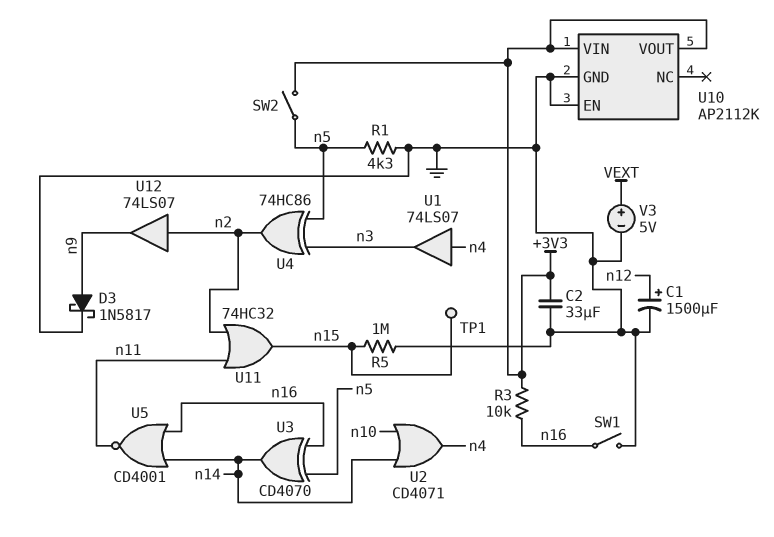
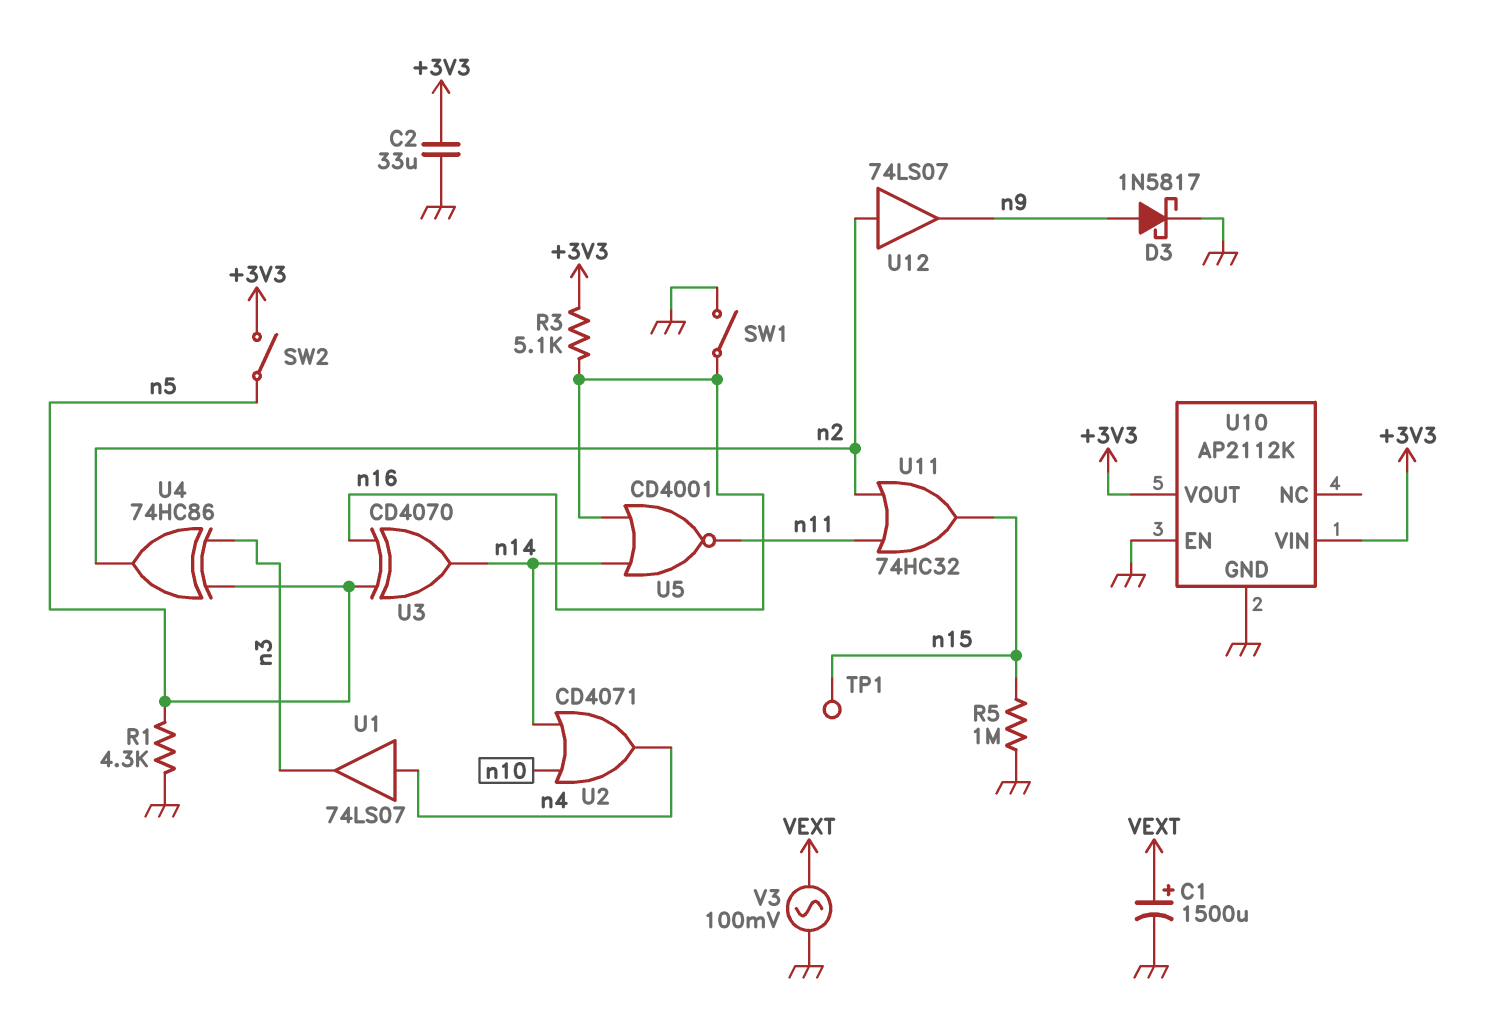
C1: 1500uF (plus n12, minus GND) -> 1500uF (plus VEXT, minus GND)
R3: 10k (+3V3, n16) -> 5.1k (+3V3, n16)
V3: 5V (plus VEXT, minus GND) -> AC 100mV (GND, VEXT)

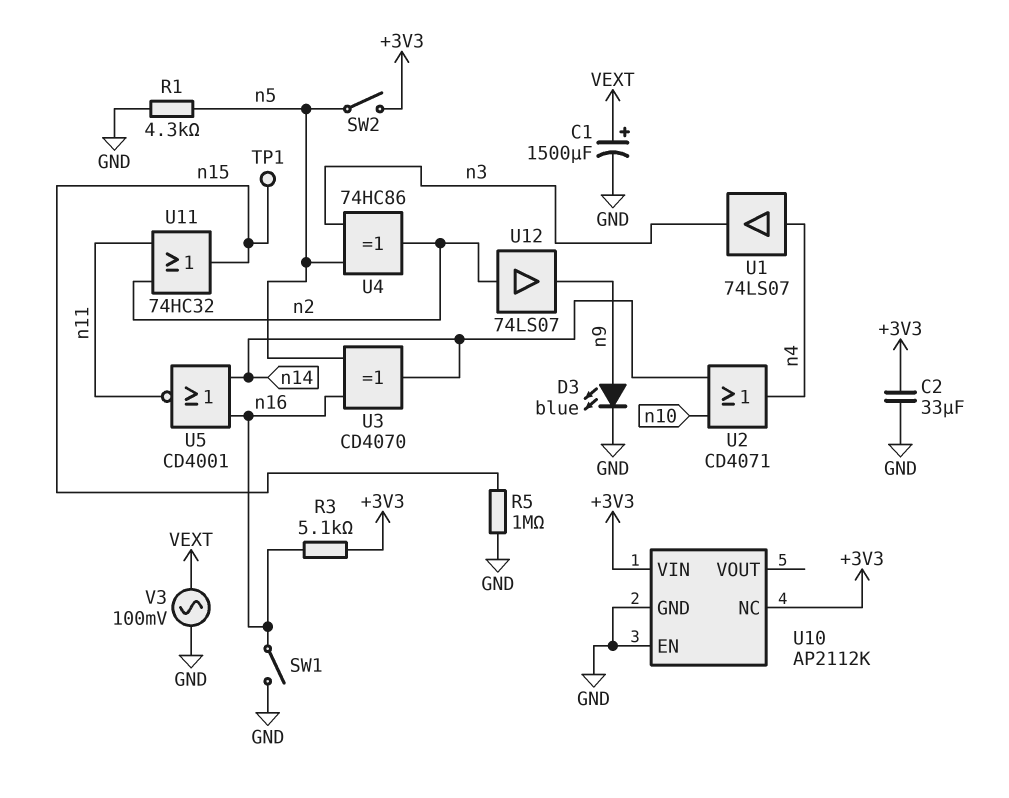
D3: schottky 1N5817 (A n9, K GND) -> LED blue (A n9, K GND)
U10 pin NC: none -> +3V3
U10 pin VOUT: +3V3 -> none

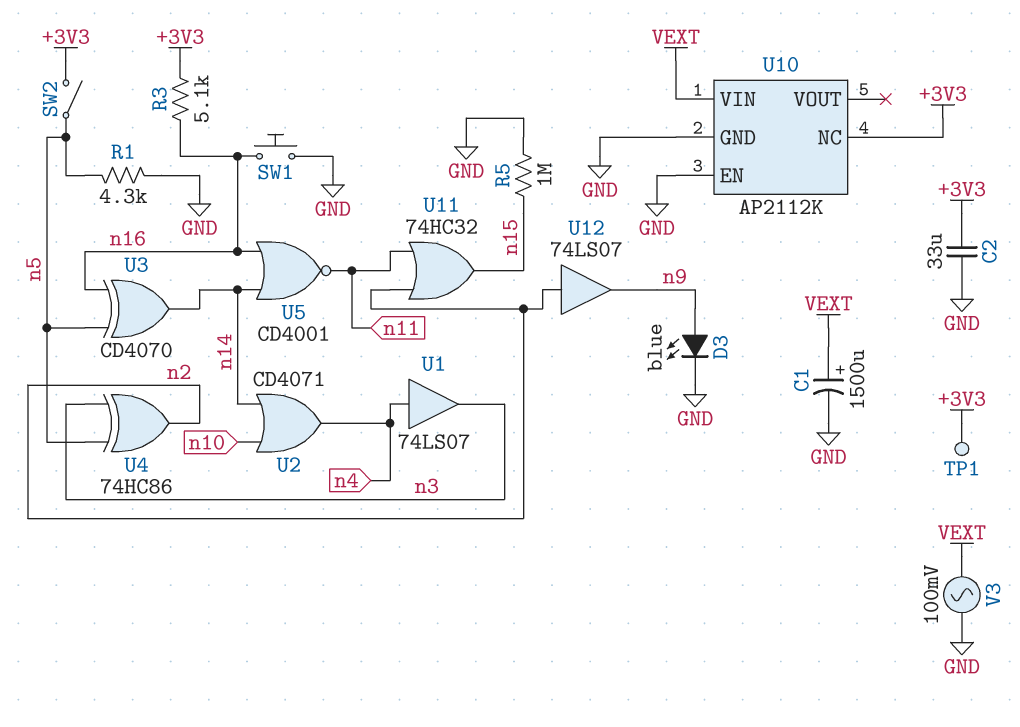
SW1: switch (GND, n16) -> button (GND, n16)
TP1: test point (n15) -> test point (+3V3)
U10 pin VIN: +3V3 -> VEXT

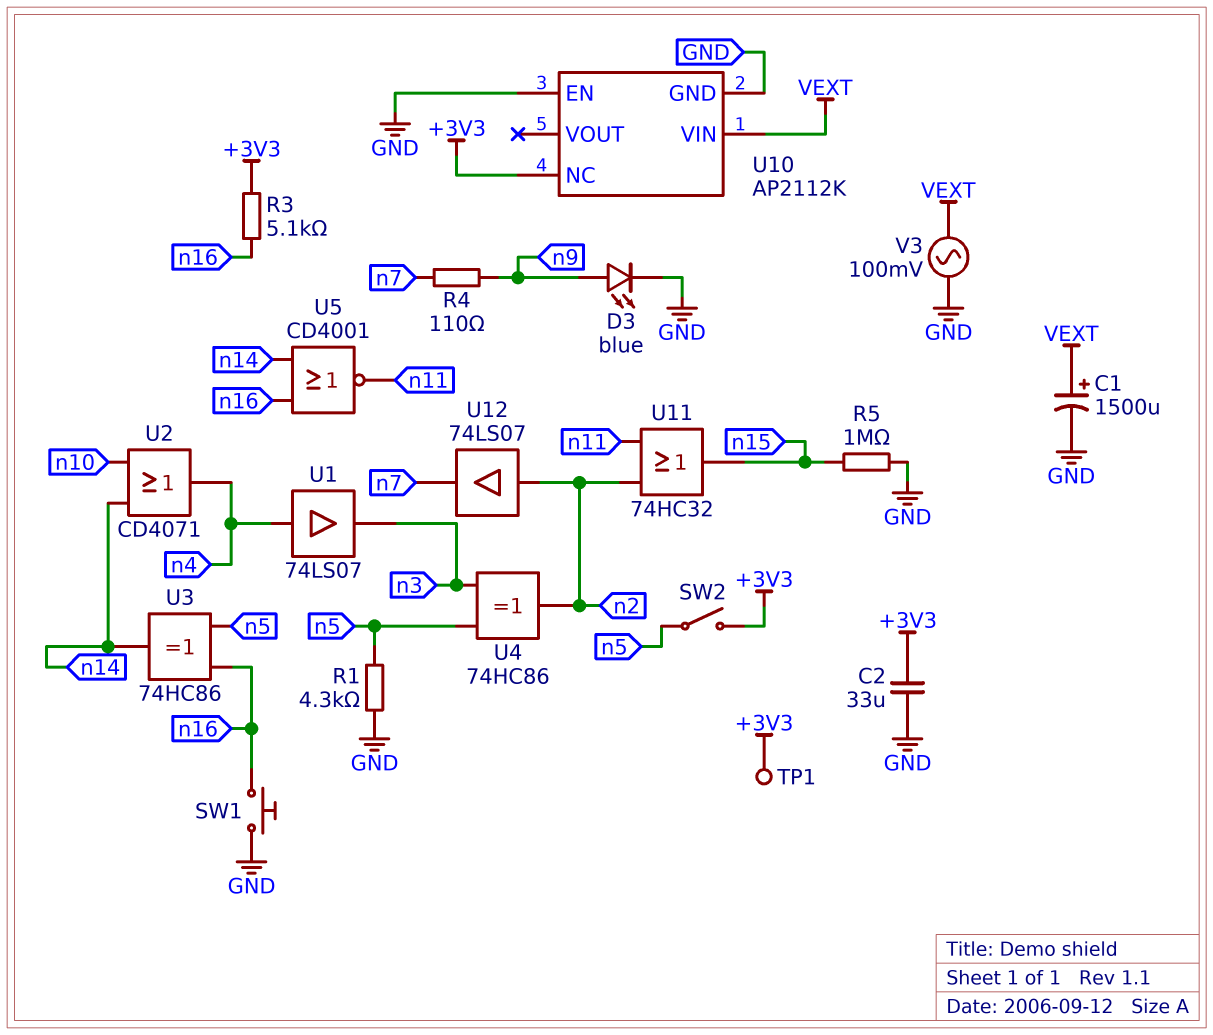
R4: none -> 110 (n7, n9)
U3: XOR CD4070 (in n5, in n16, out n14) -> XOR 74HC86 (in n5, in n16, out n14)
U12: buffer 74LS07 (in n2, out n9) -> buffer 74LS07 (in n2, out n7)

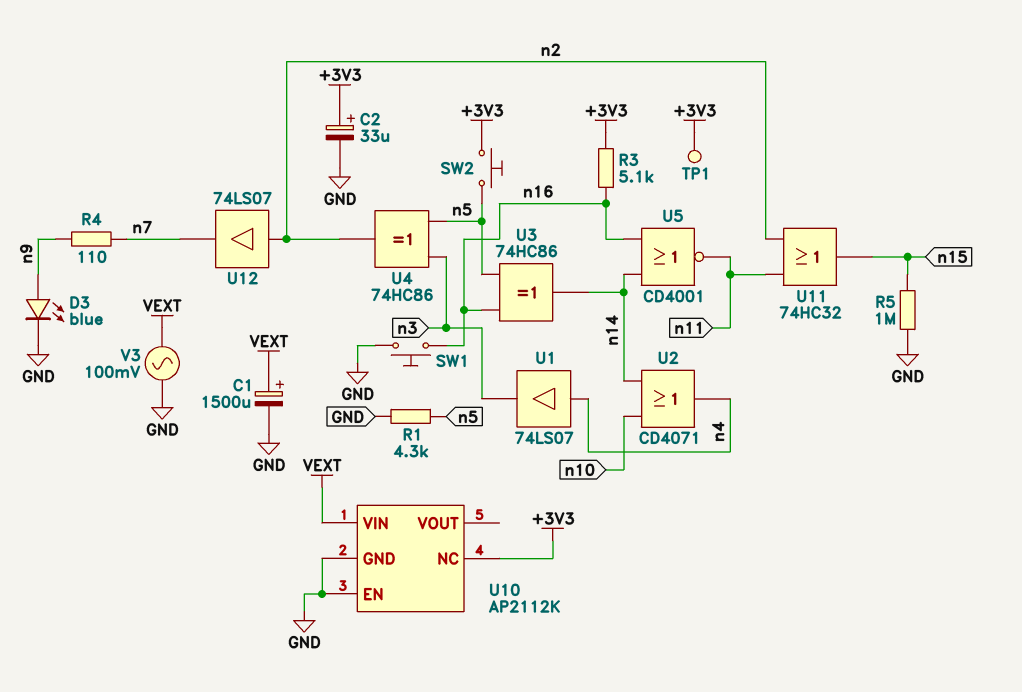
C2: 33uF (+3V3, GND) -> 33uF (plus +3V3, minus GND)
SW2: switch (+3V3, n5) -> button (+3V3, n5)

